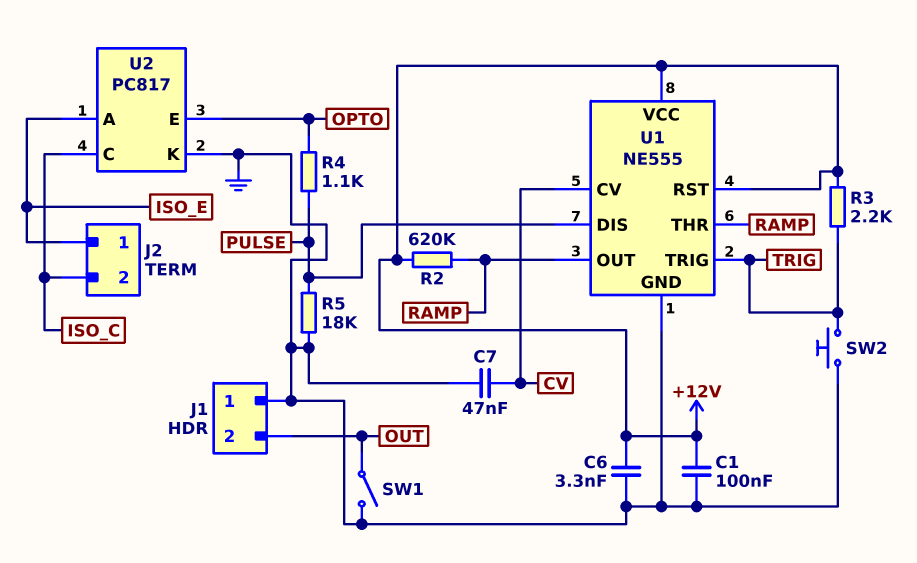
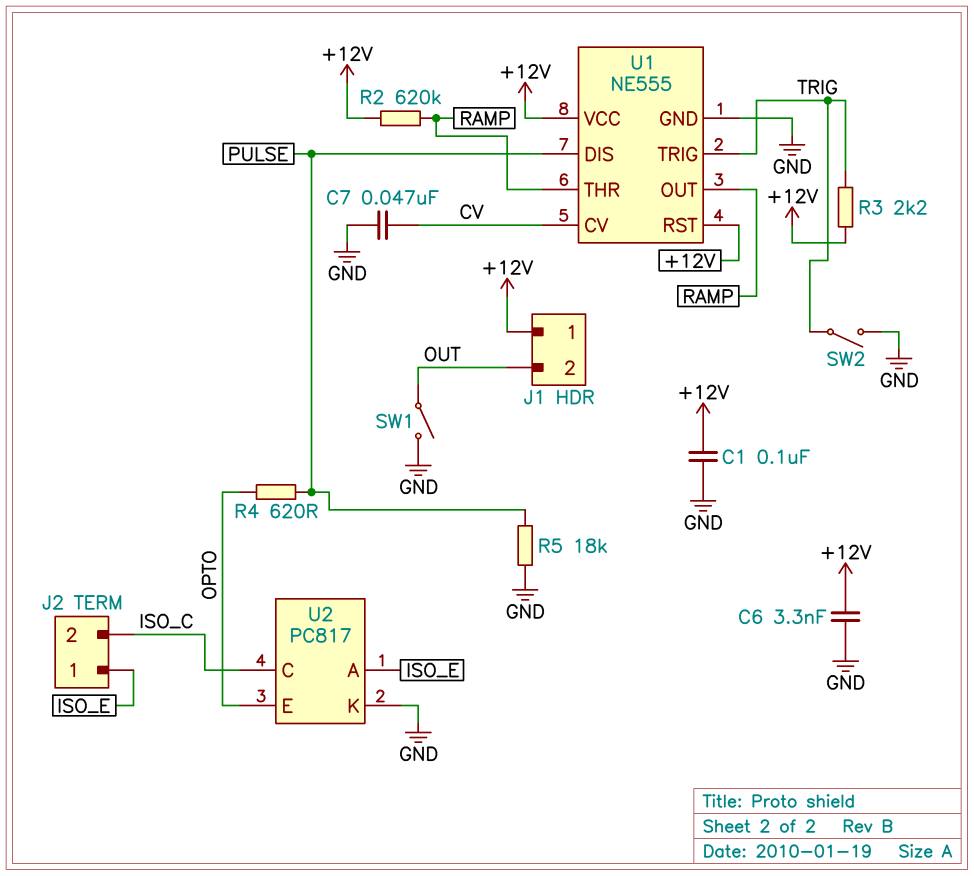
J1 pin 1: GND -> +12V
R4: 1.1k (OPTO, PULSE) -> 620 (OPTO, PULSE)
SW2: button (GND, TRIG) -> switch (GND, TRIG)

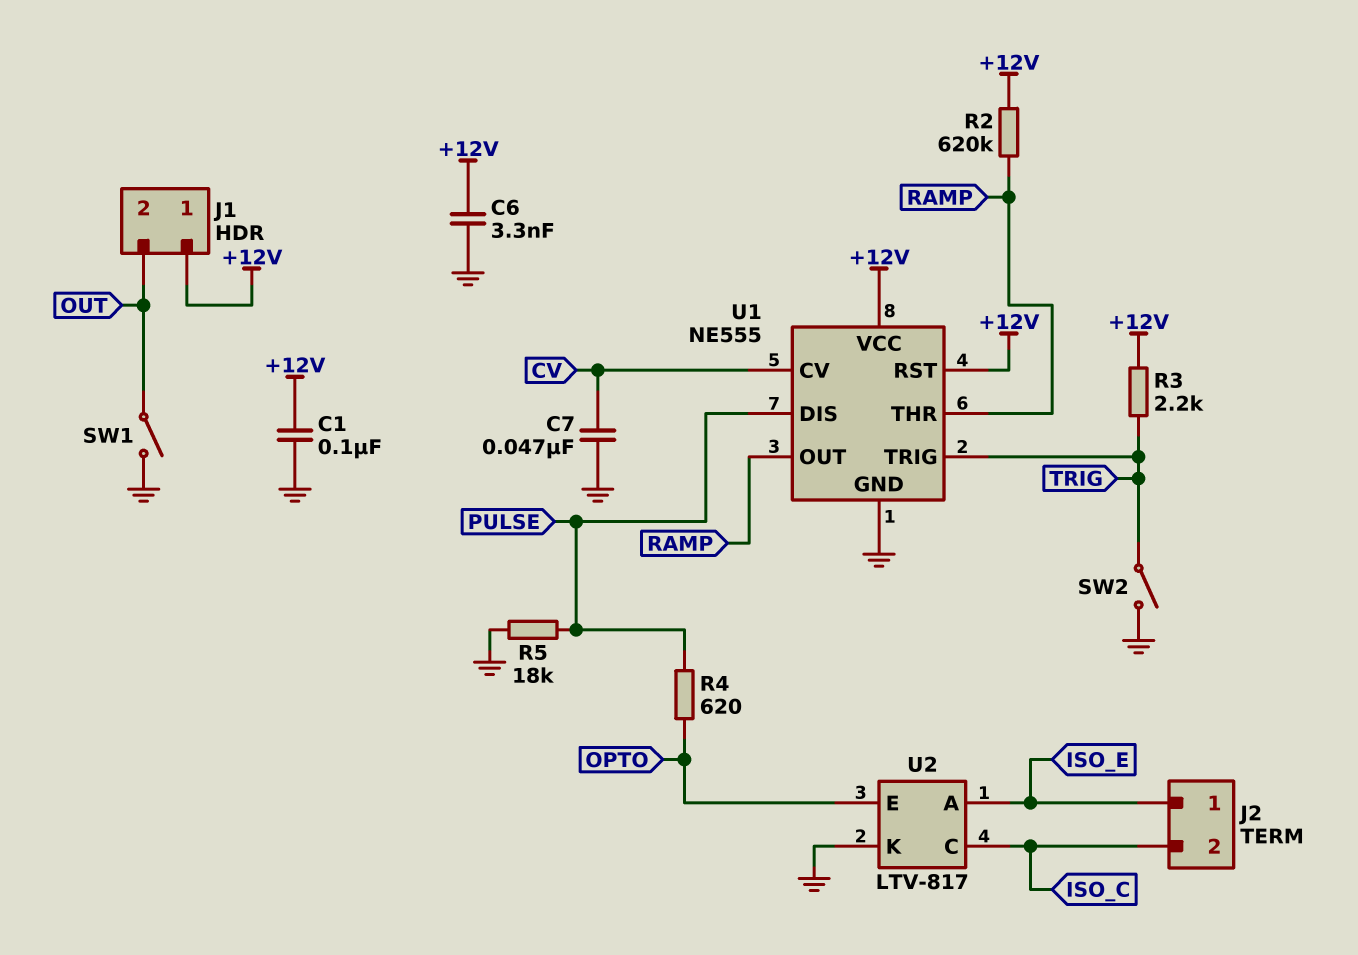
U2: PC817 -> LTV-817

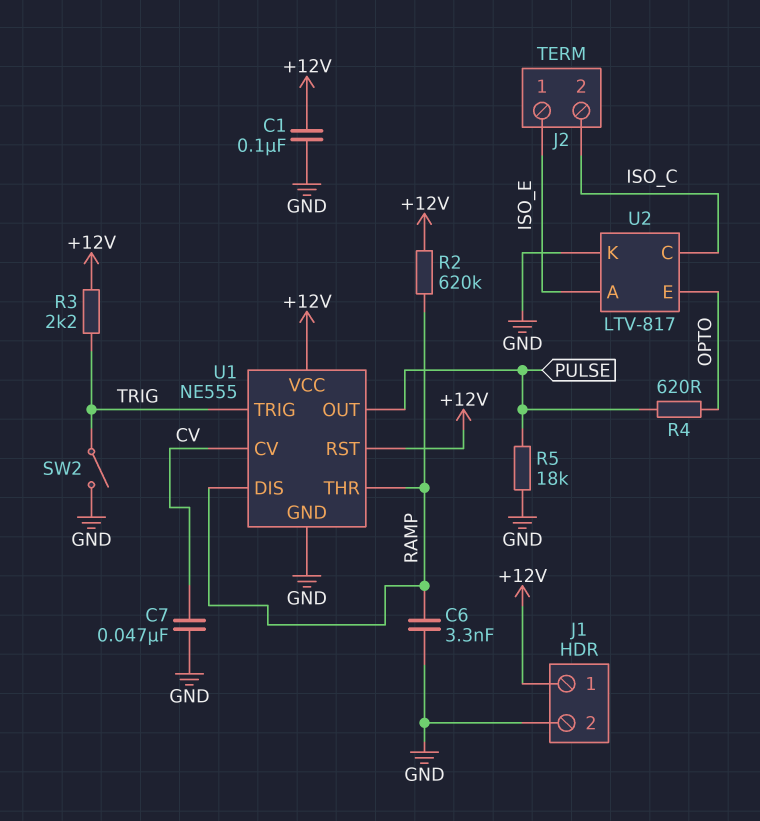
C6: 3.3nF (+12V, GND) -> 3.3nF (GND, RAMP)
J1 pin 2: OUT -> GND
SW1: switch (GND, OUT) -> none
U1 pin DIS: PULSE -> RAMP
U1 pin OUT: RAMP -> PULSE

